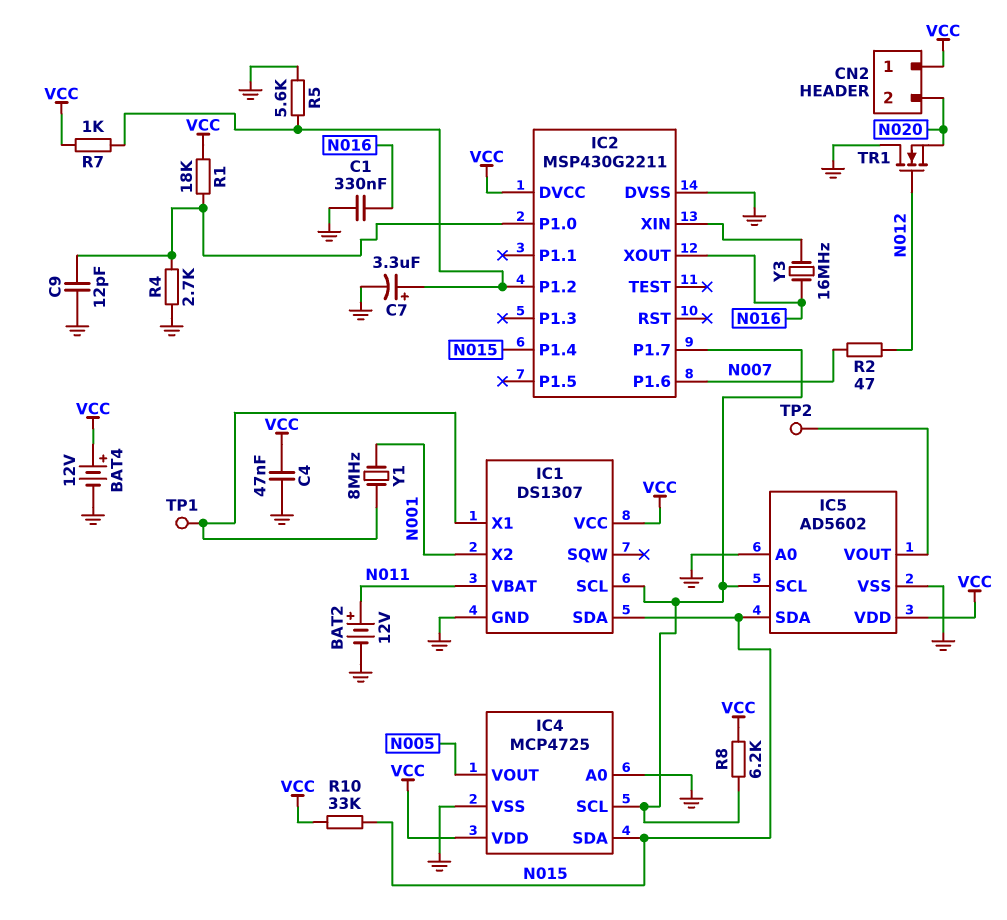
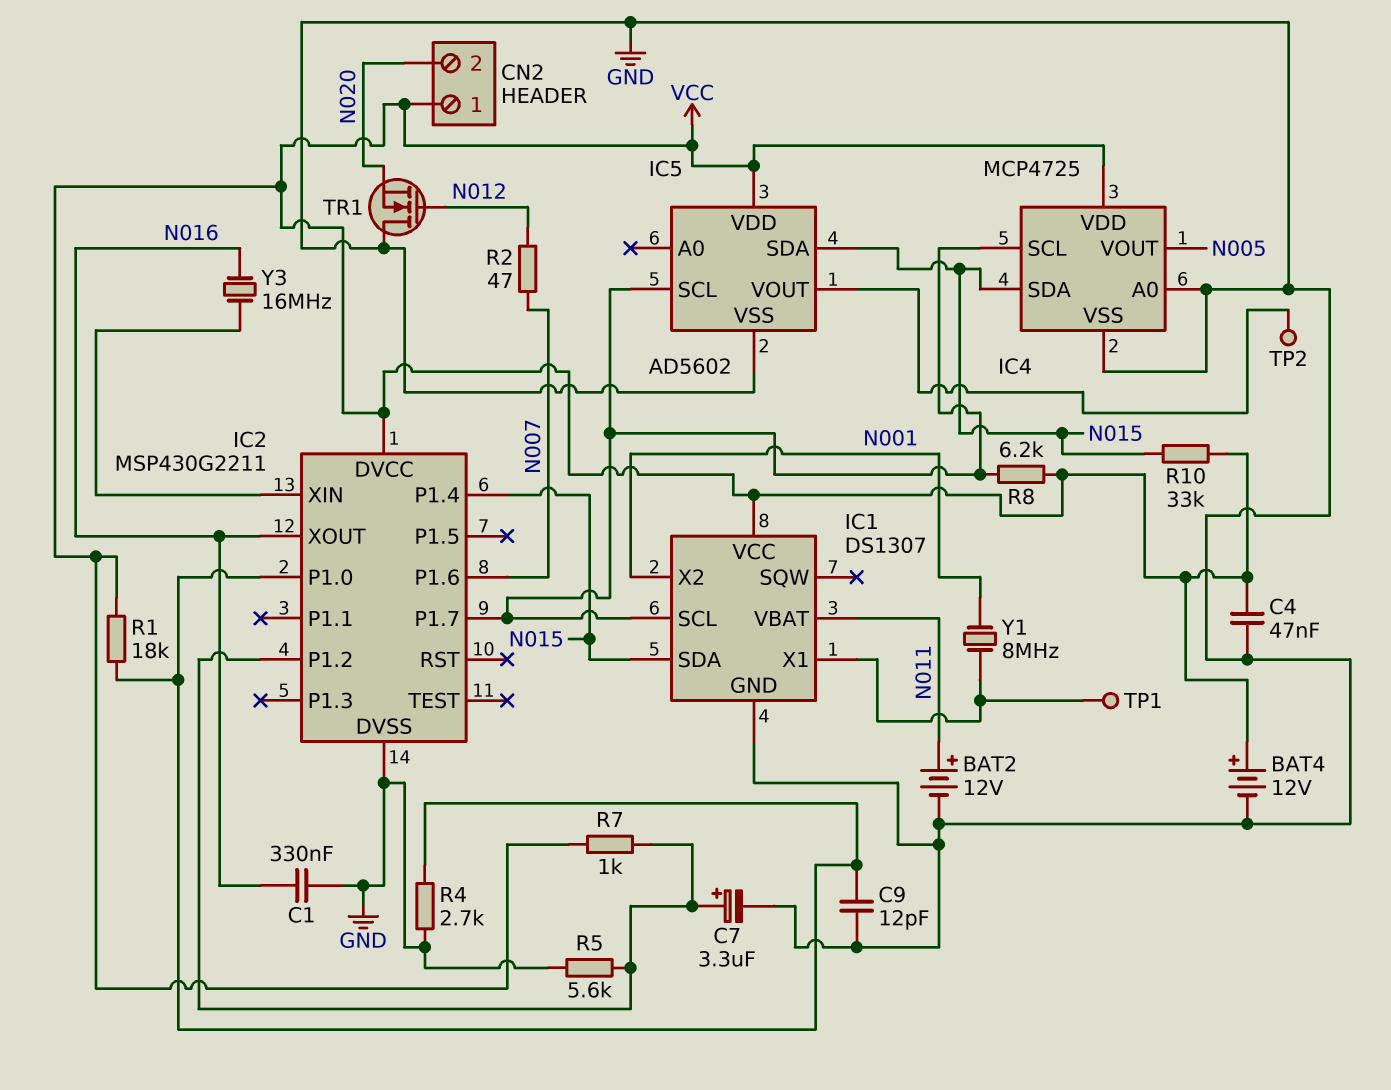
IC5 pin A0: GND -> none

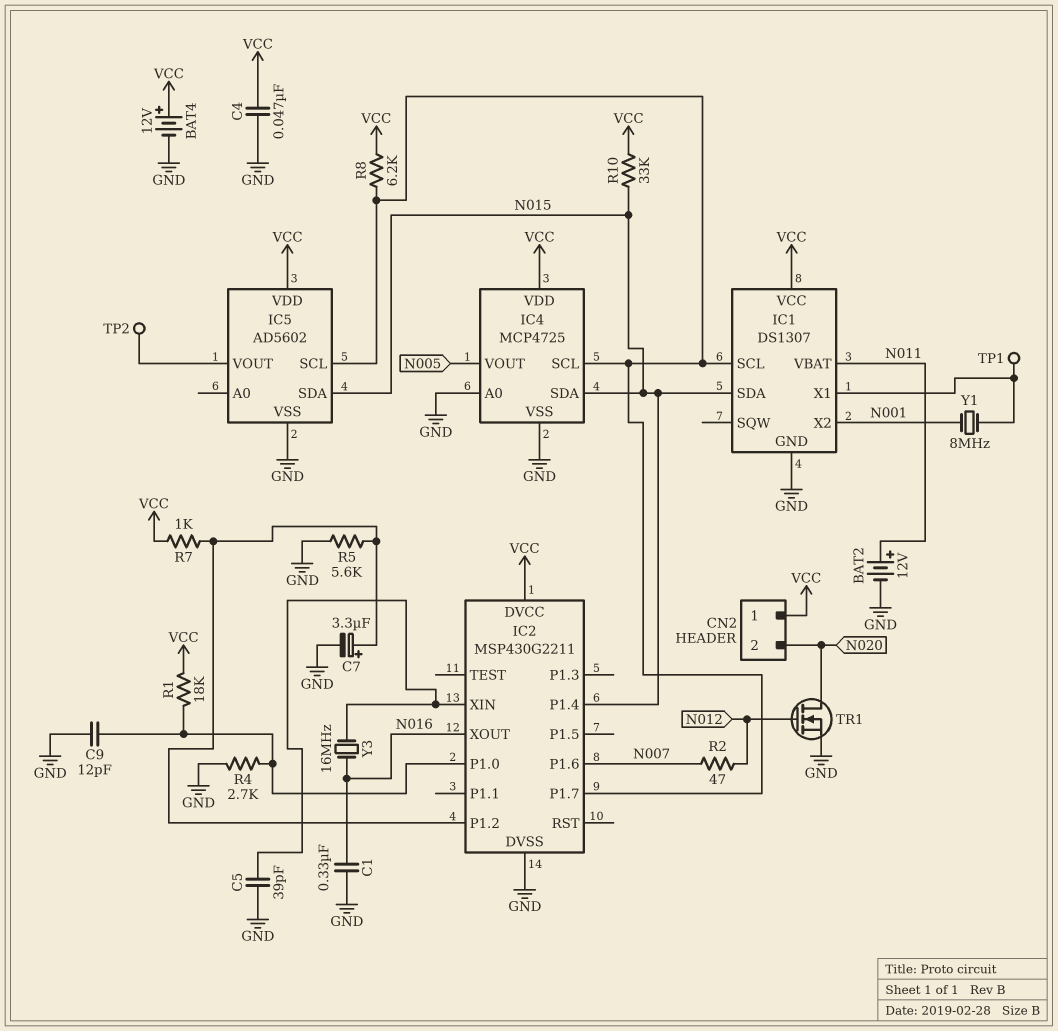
C5: none -> 39pF (GND, IC2/XIN)
TR1: NMOS (G N012, D GND, S N020) -> NMOS (G N012, D N020, S GND)

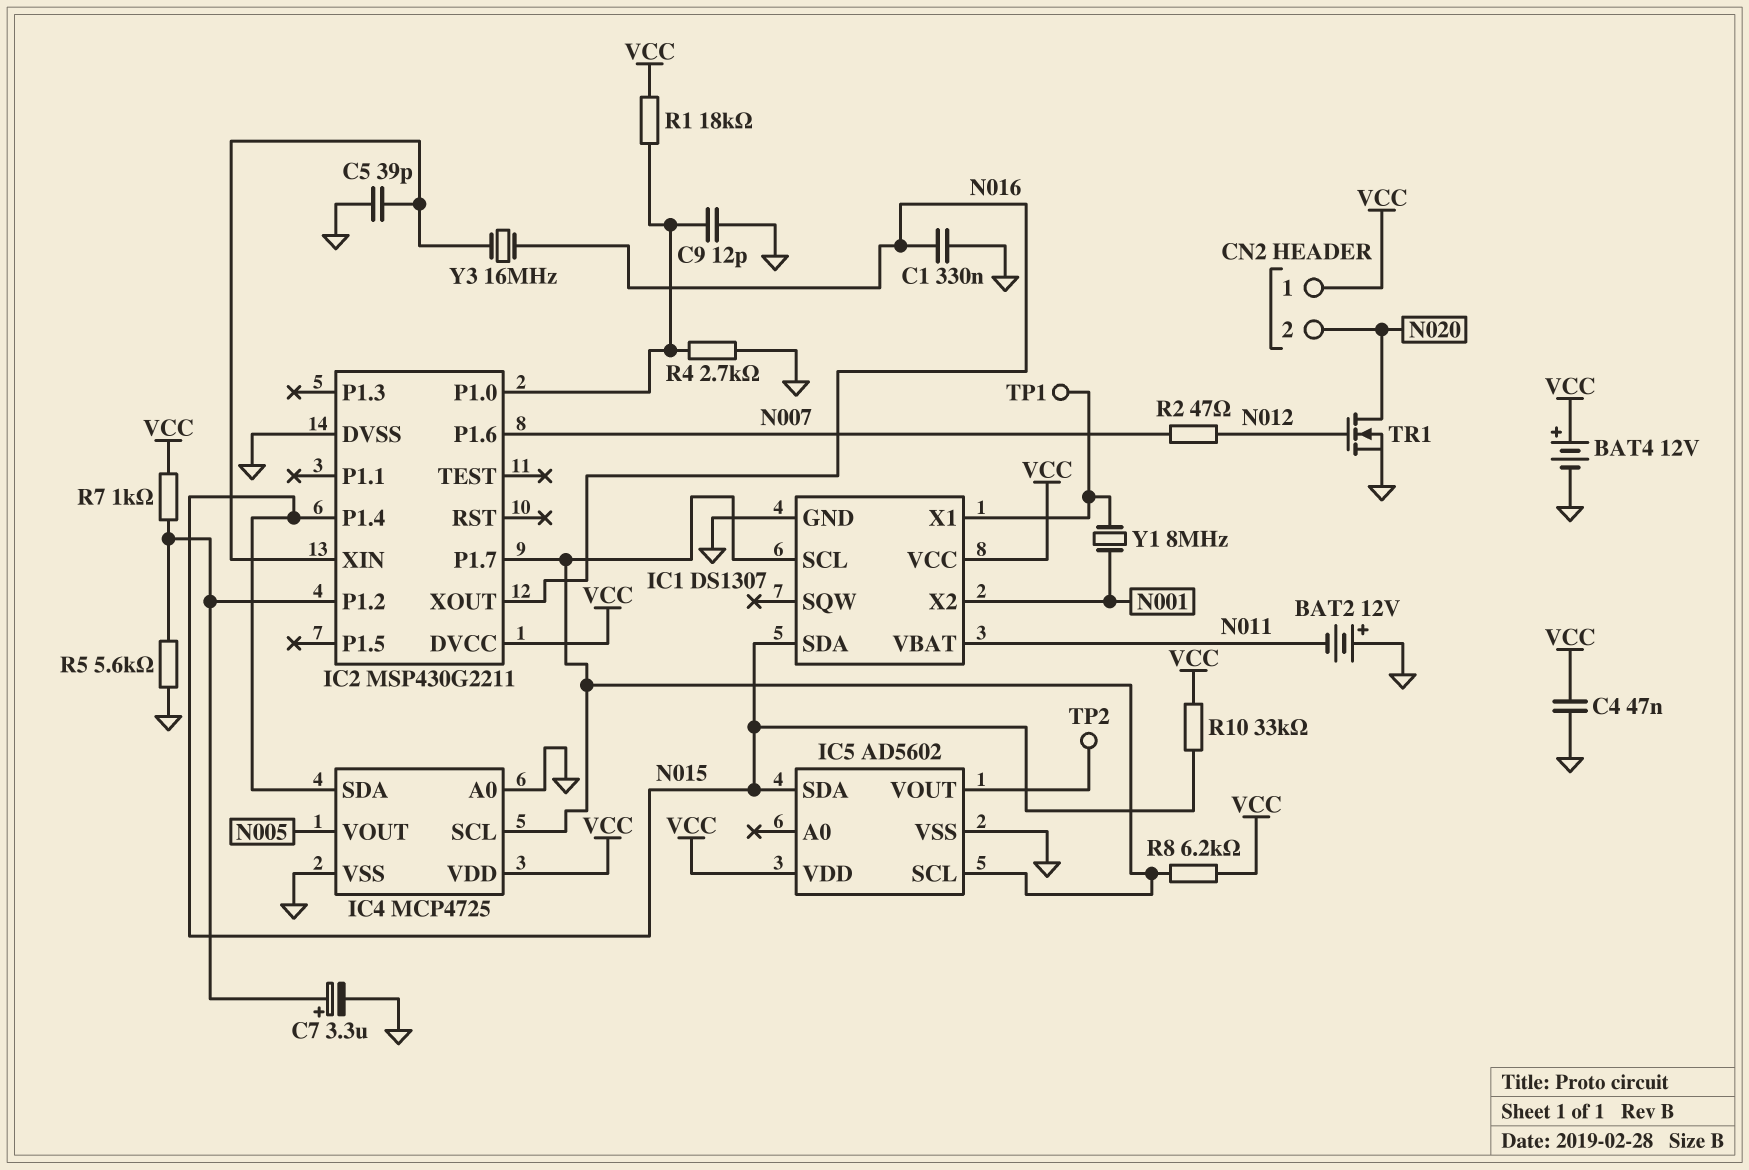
BAT2: 12V (plus N011, minus GND) -> 12V (plus GND, minus N011)

